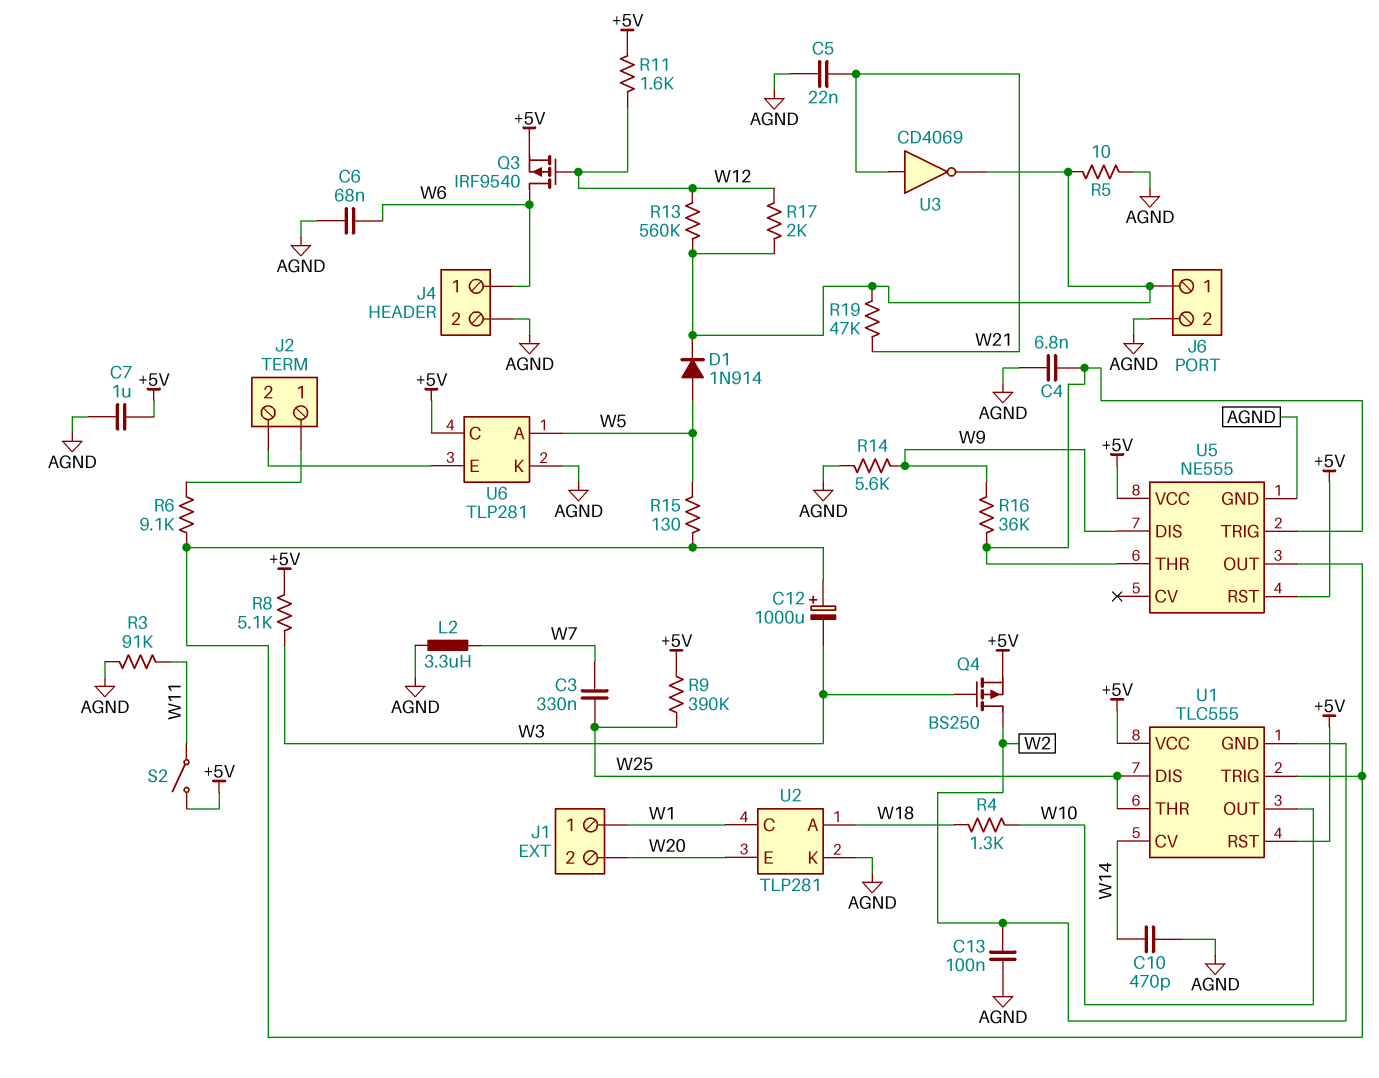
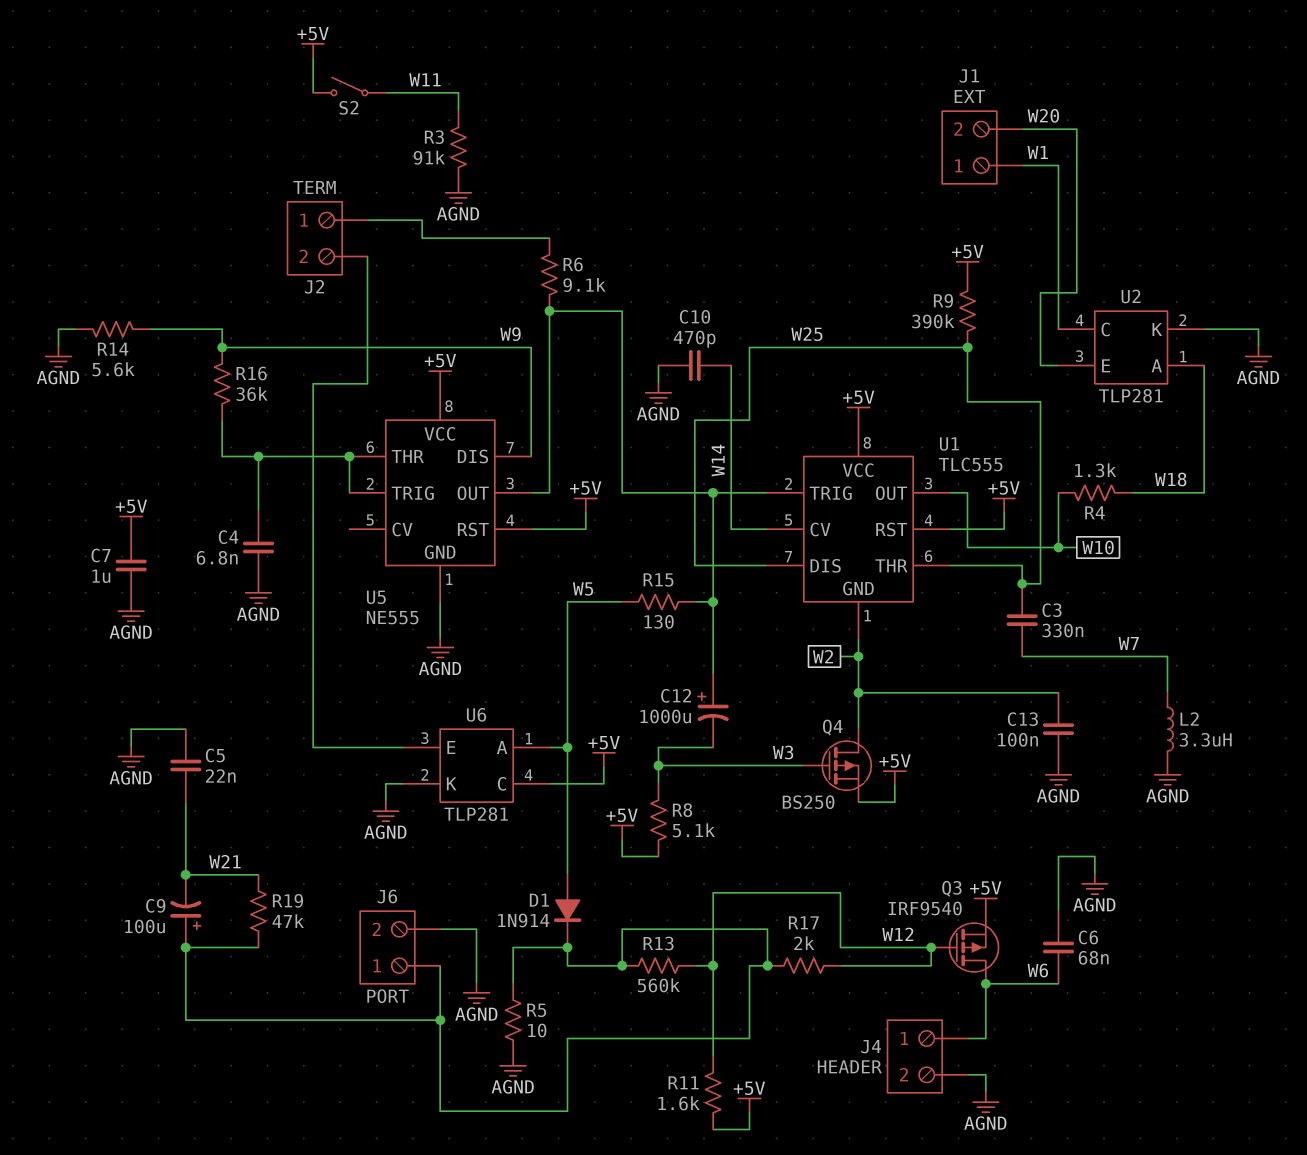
C9: none -> 100uF (plus J6/1, minus W21)
U3: NOT CD4069 (in W21, out J6/1) -> none

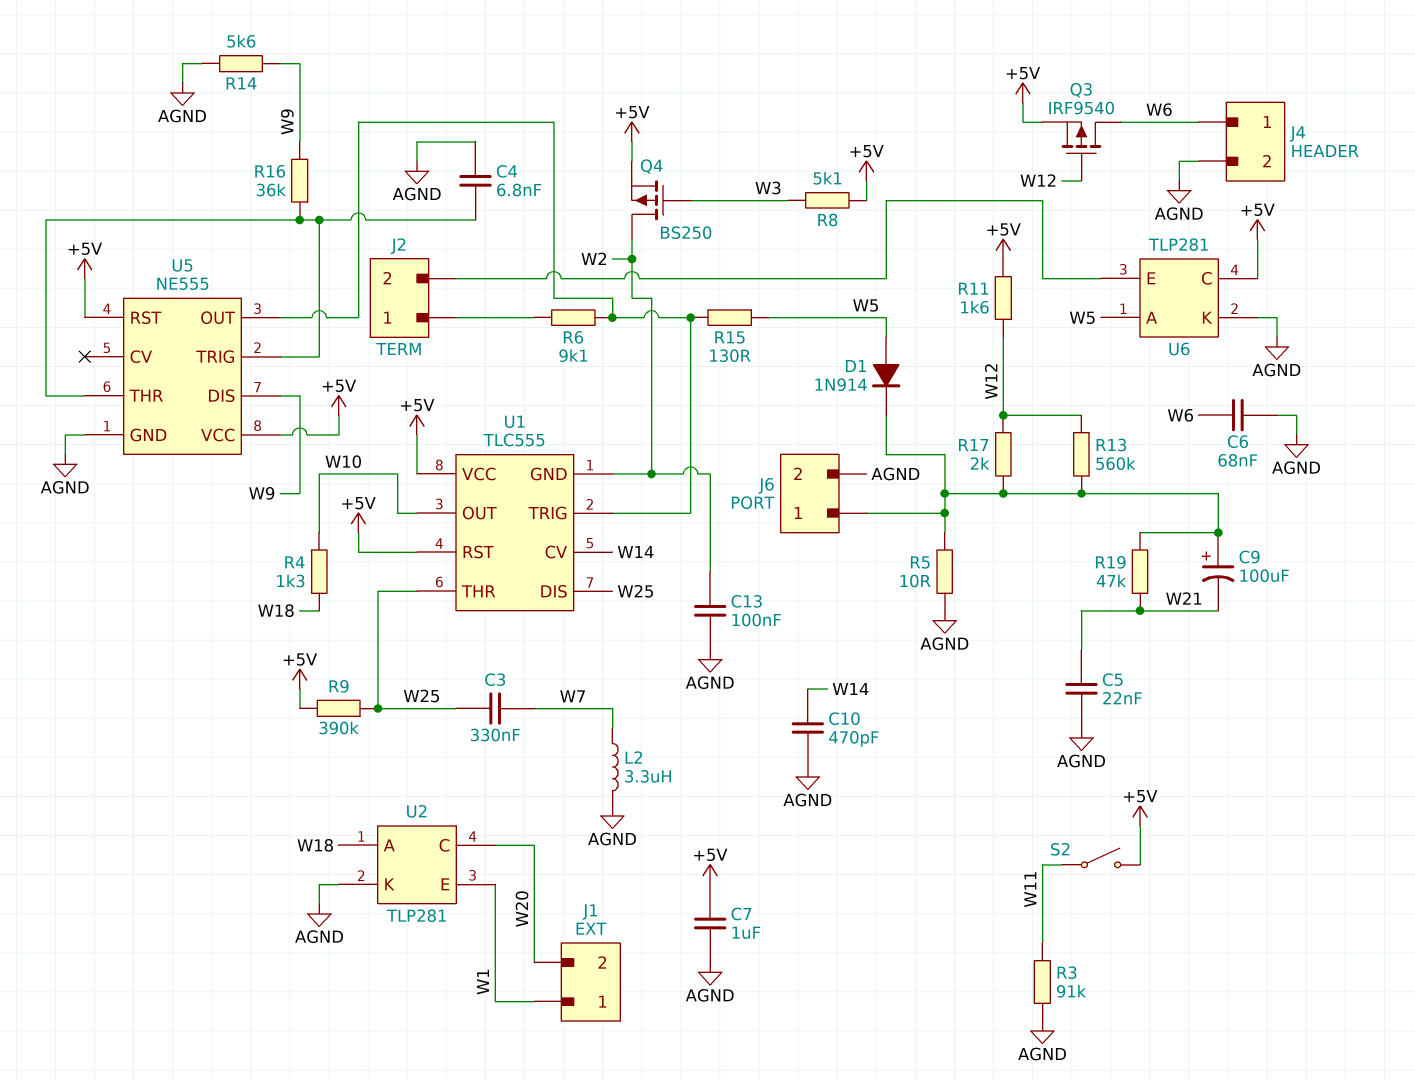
C12: 1000uF (plus U1/TRIG, minus W3) -> none
U2 pin C: W1 -> W20
U2 pin E: W20 -> W1

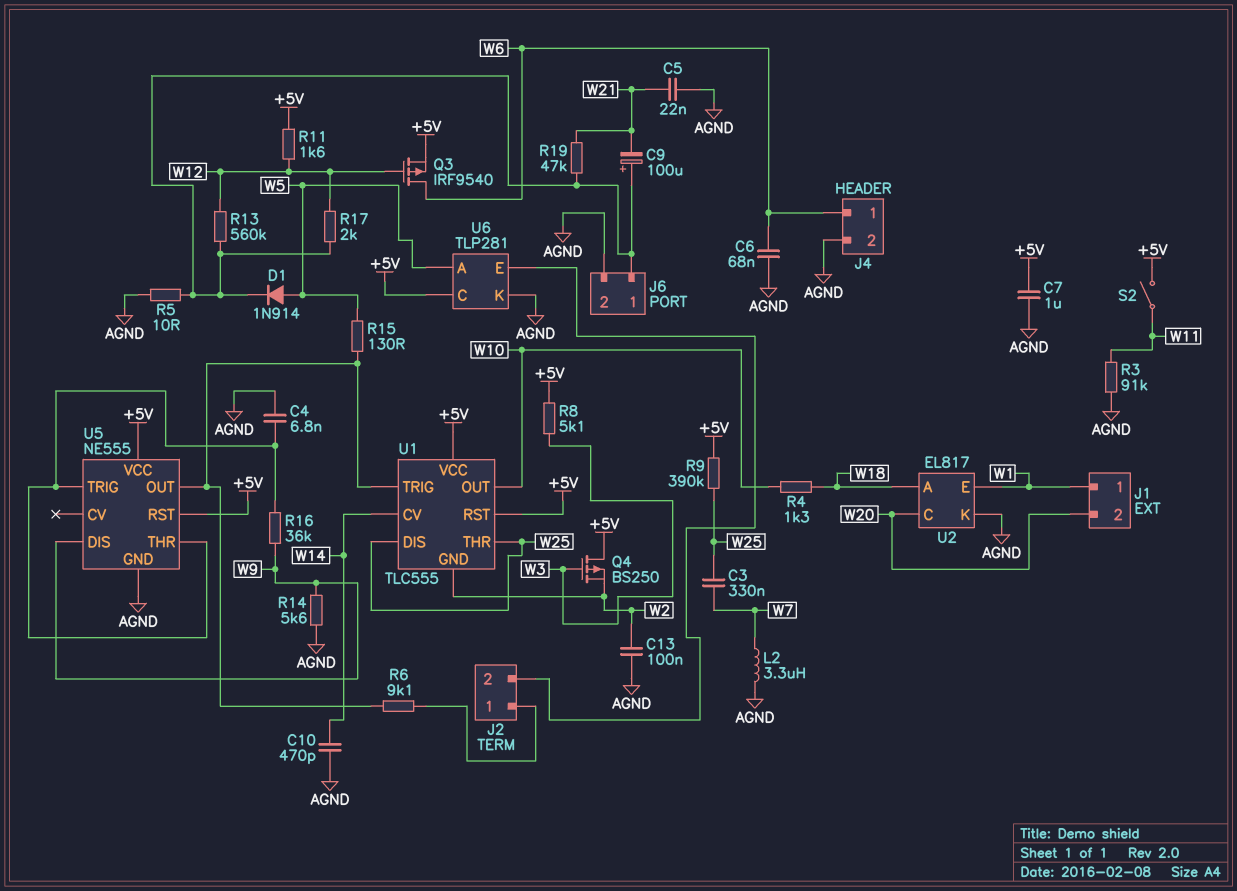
Q4: PMOS BS250 (G W3, D W2, S +5V) -> PMOS BS250 (G W3, D +5V, S W2)
U2: TLP281 -> EL817

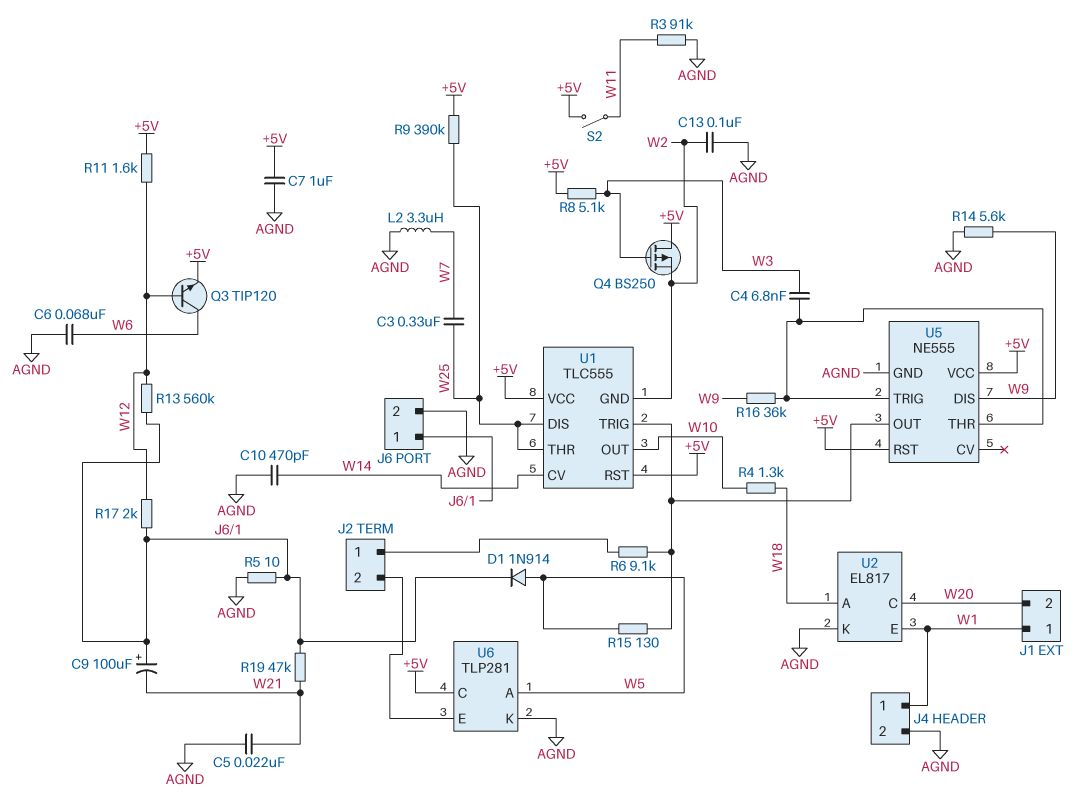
C4: 6.8nF (AGND, U5/THR) -> 6.8nF (U5/THR, W3)
J4 pin 1: W6 -> W1
Q3: PMOS IRF9540 (G W12, D W6, S +5V) -> NPN TIP120 (B W12, C W6, E +5V)

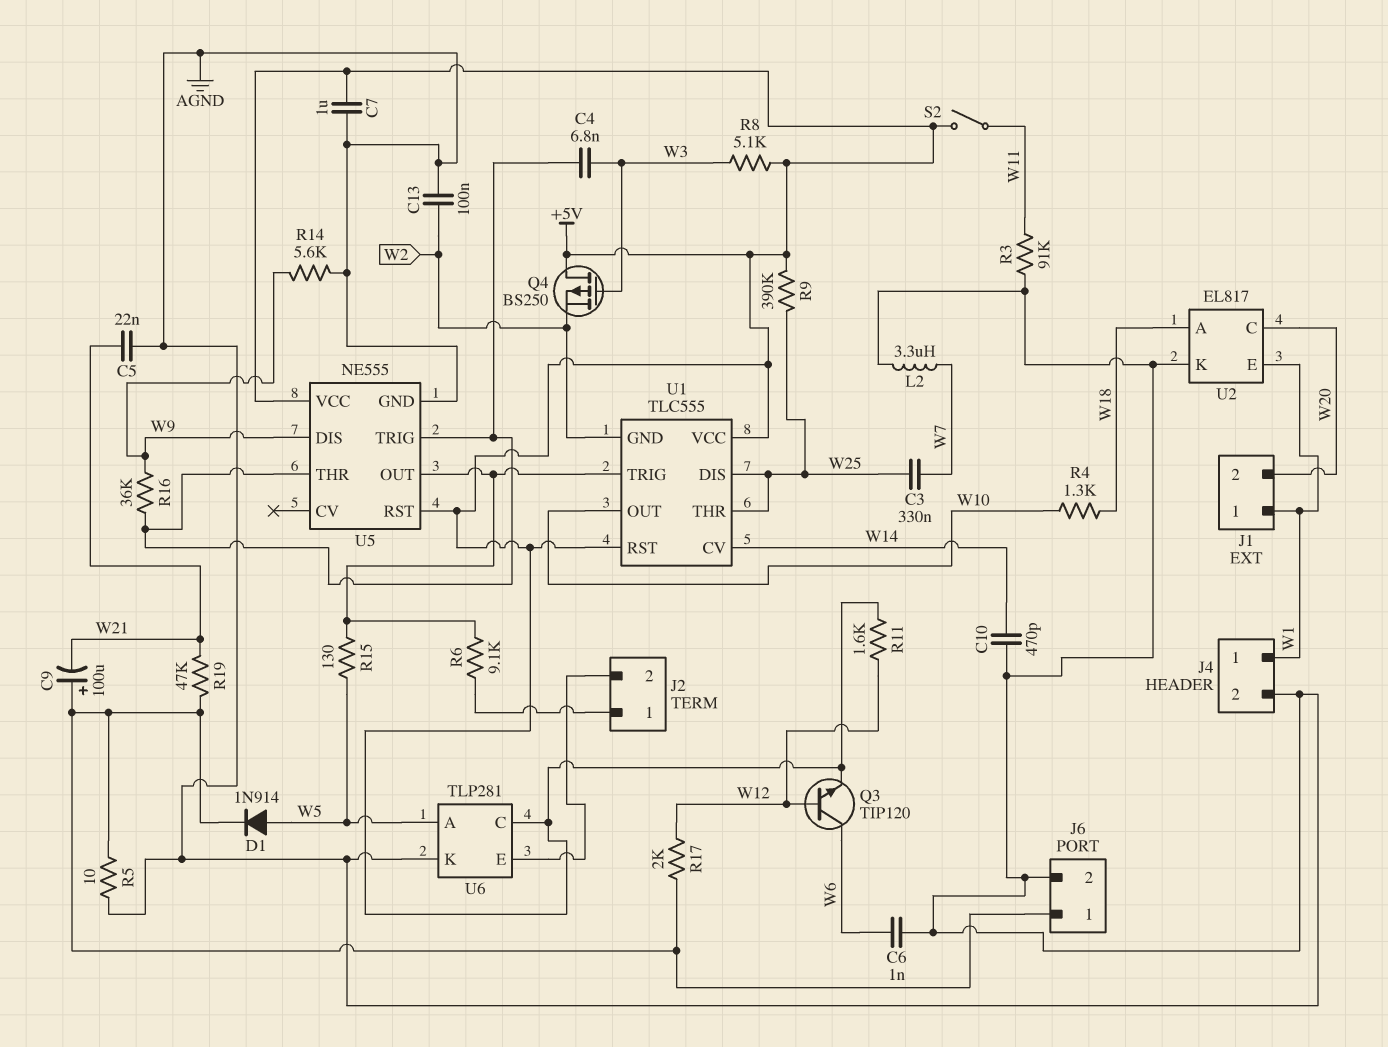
C6: 68nF (AGND, W6) -> 1nF (AGND, W6)
R13: 560k (J6/1, W12) -> none

